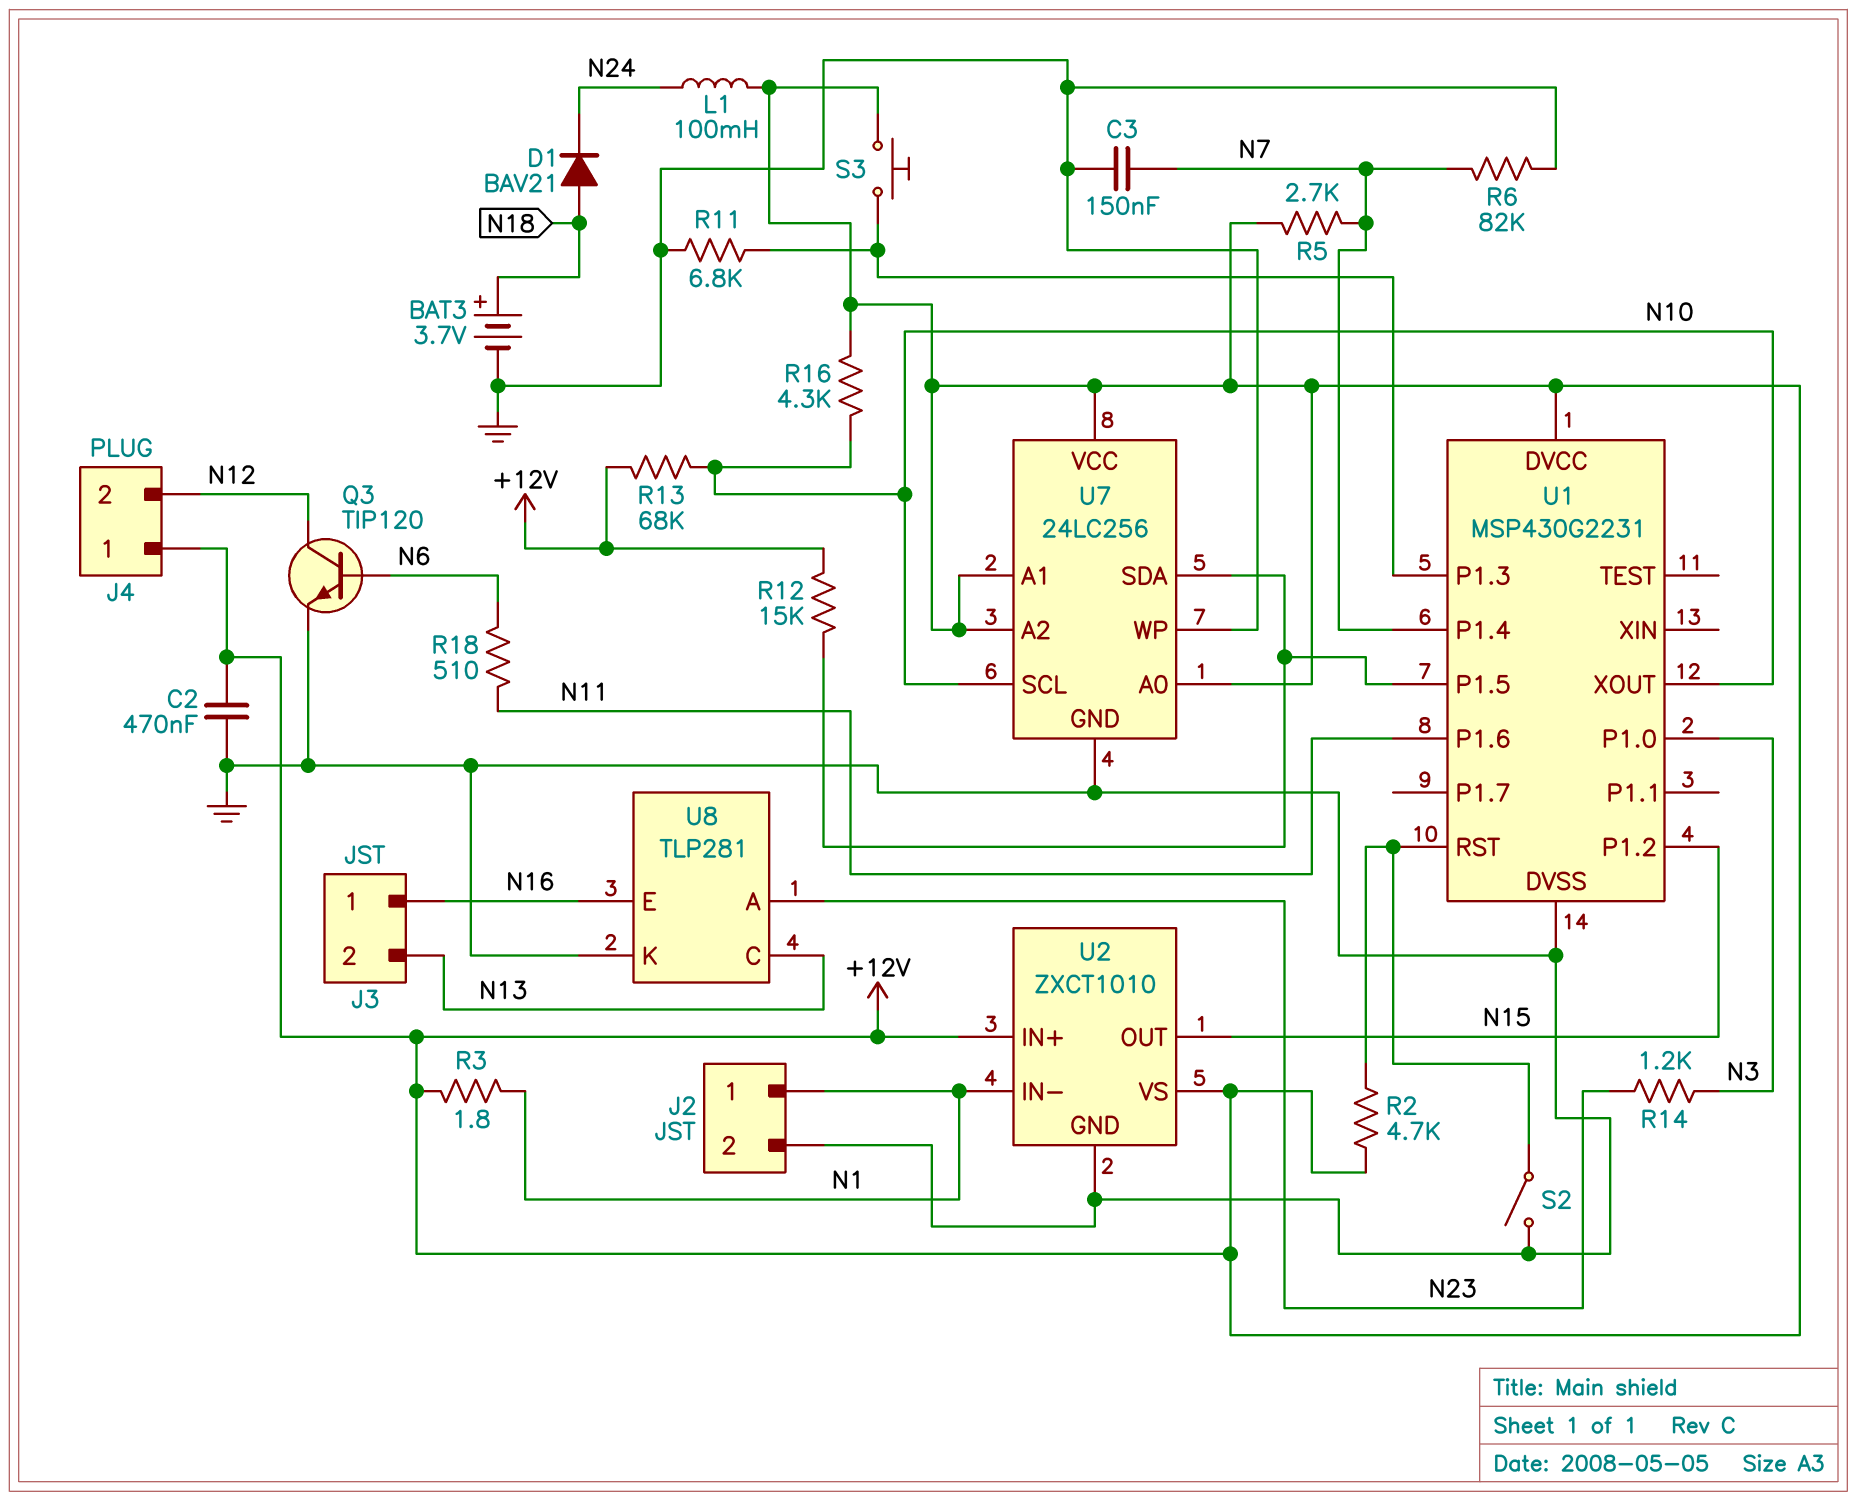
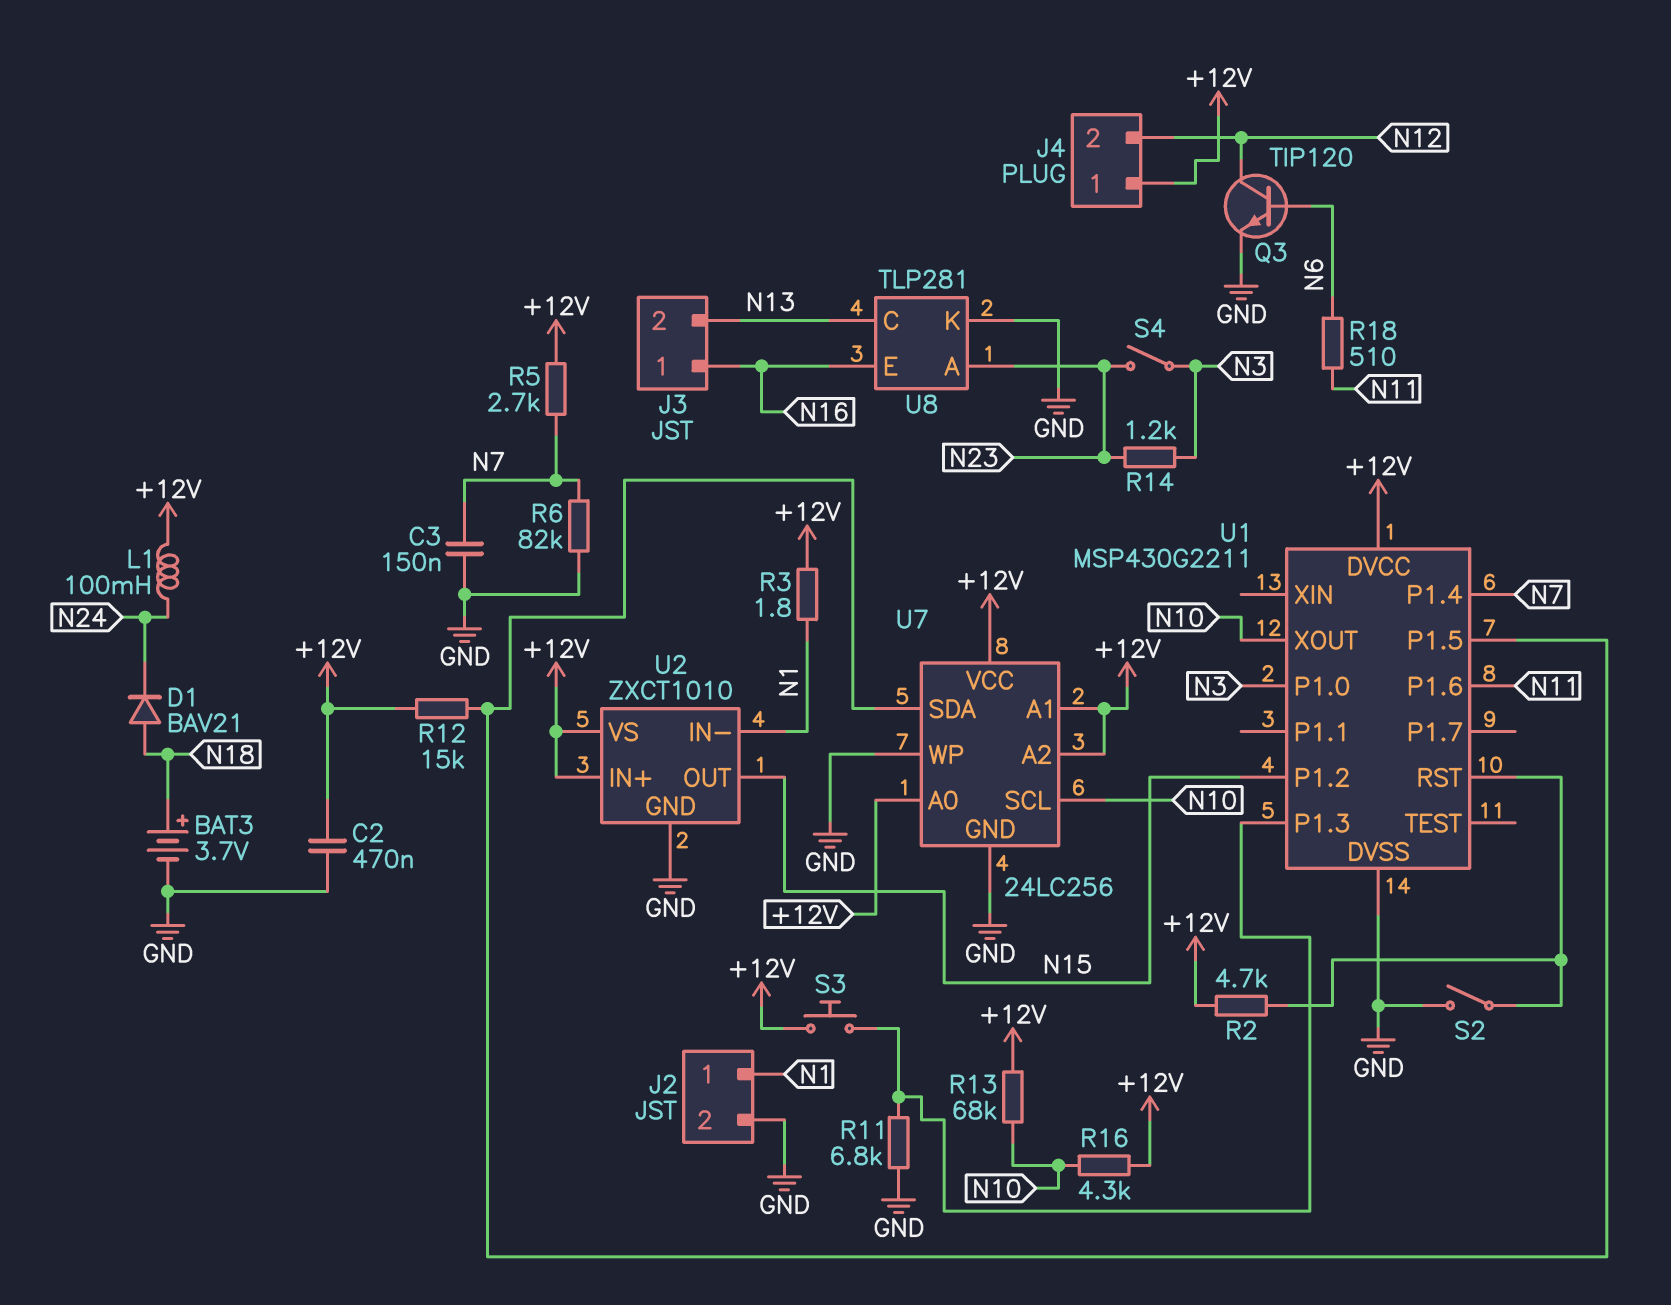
S4: none -> switch (N3, N23)
U1: MSP430G2231 -> MSP430G2211

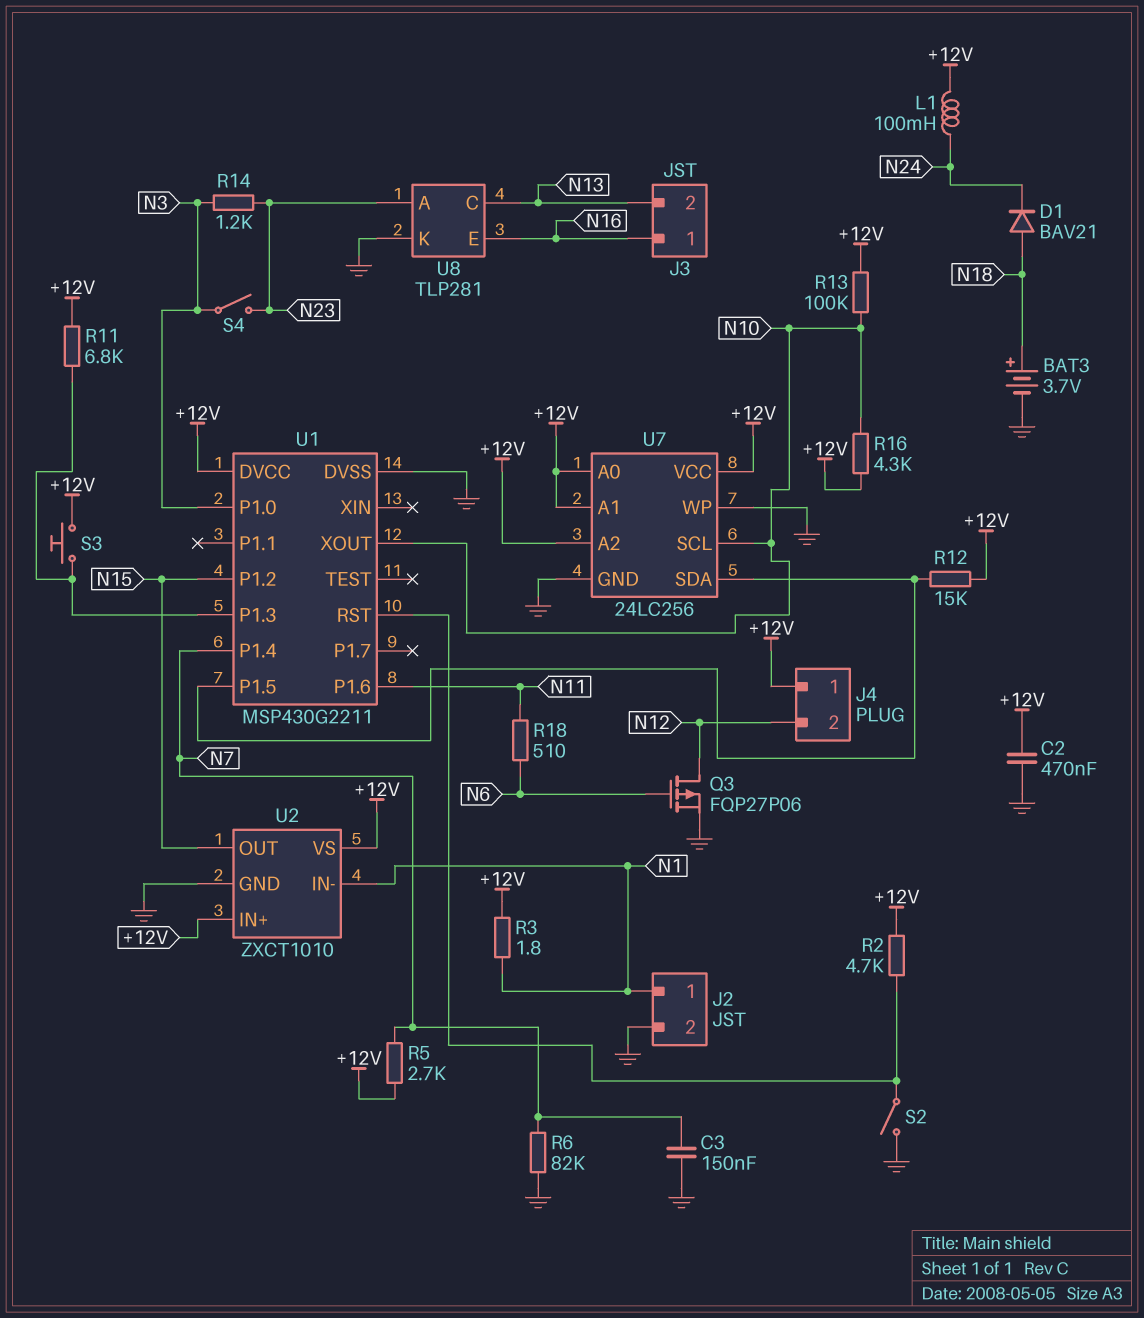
Q3: NPN TIP120 (B N6, C N12, E GND) -> PMOS FQP27P06 (G N6, D N12, S GND)
R11: 6.8k (GND, U1/P1.3) -> 6.8k (+12V, U1/P1.3)
R13: 68k (+12V, N10) -> 100k (+12V, N10)

